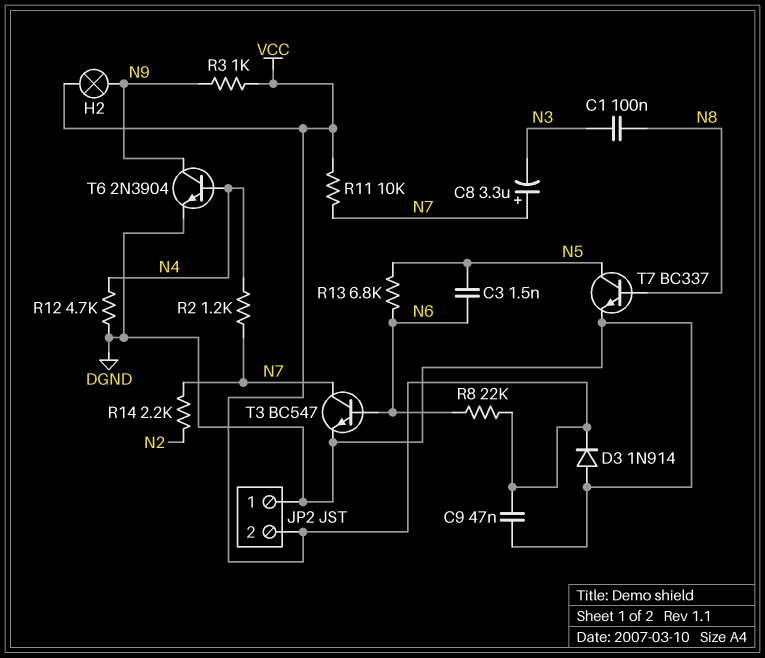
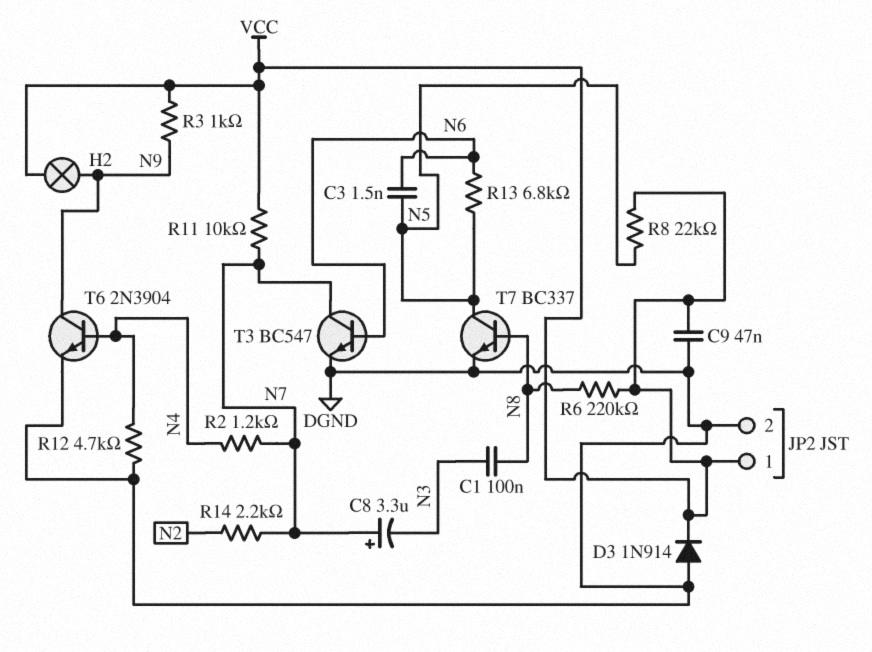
JP2 pin 1: DGND -> VCC
JP2 pin 2: VCC -> DGND
R6: none -> 220k (N8, VCC)
R8: 22k (N6, VCC) -> 22k (N5, VCC)

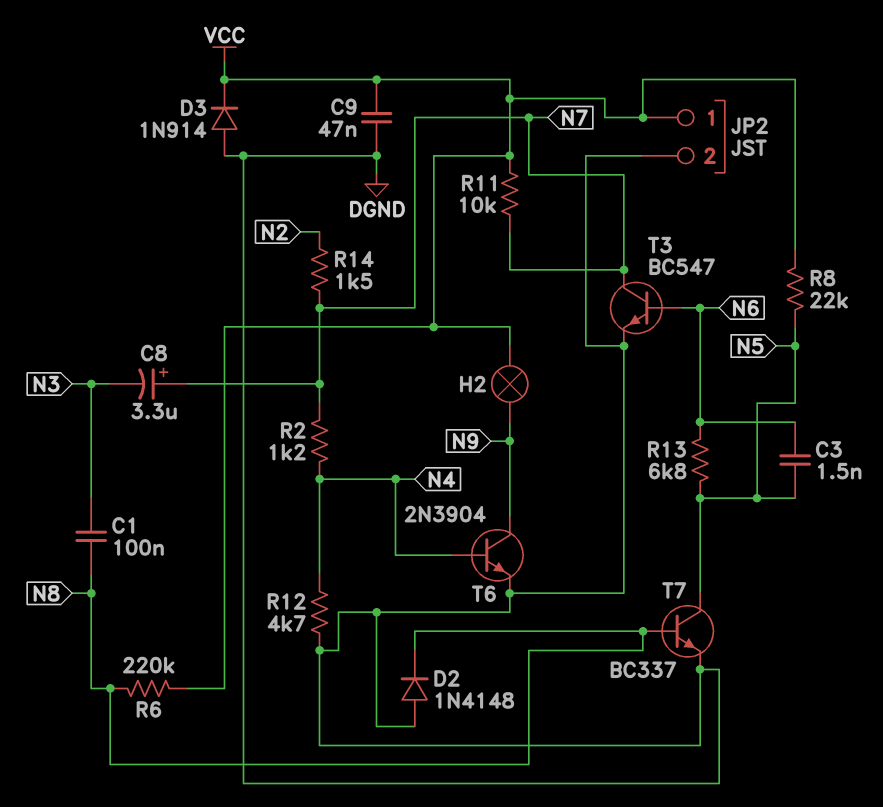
D2: none -> diode 1N4148 (A DGND, K N8)
R3: 1k (N9, VCC) -> none
R14: 2.2k (N2, N7) -> 1.5k (N2, N7)

